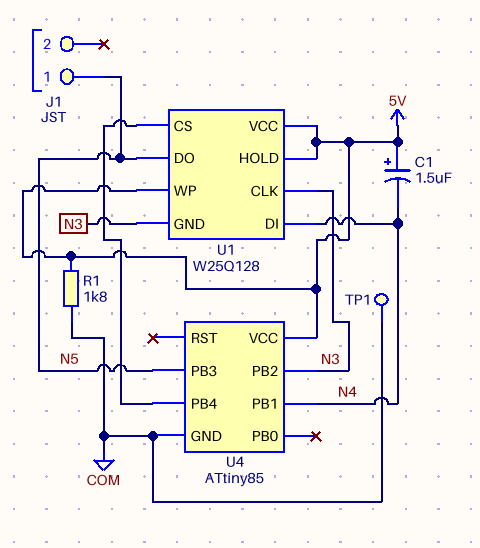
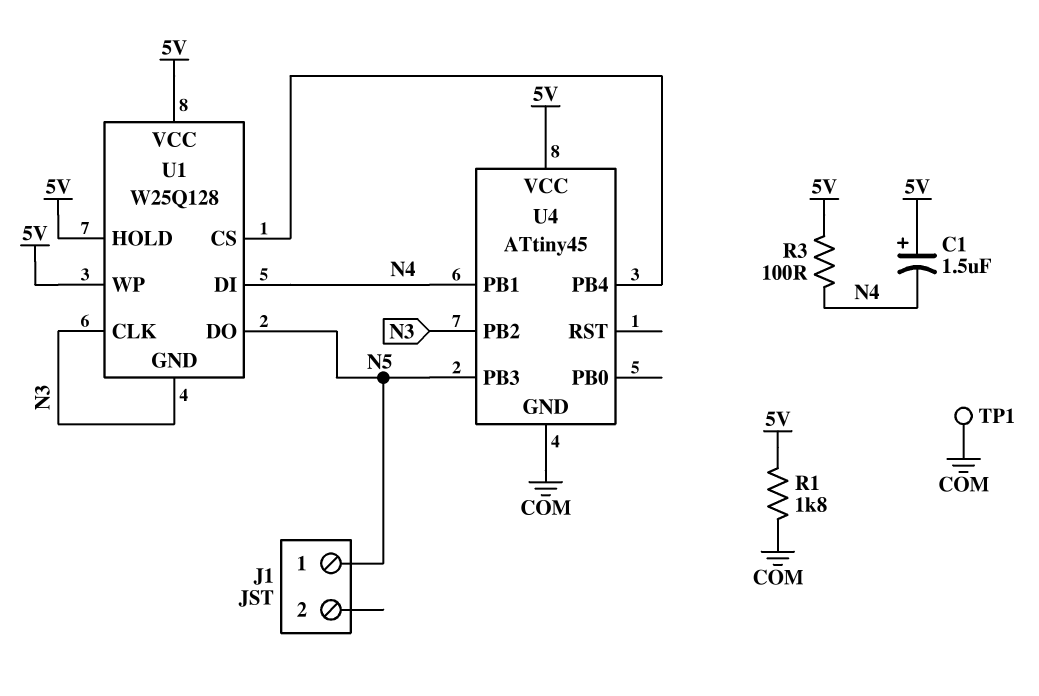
R3: none -> 100 (5V, N4)
U4: ATtiny85 -> ATtiny45

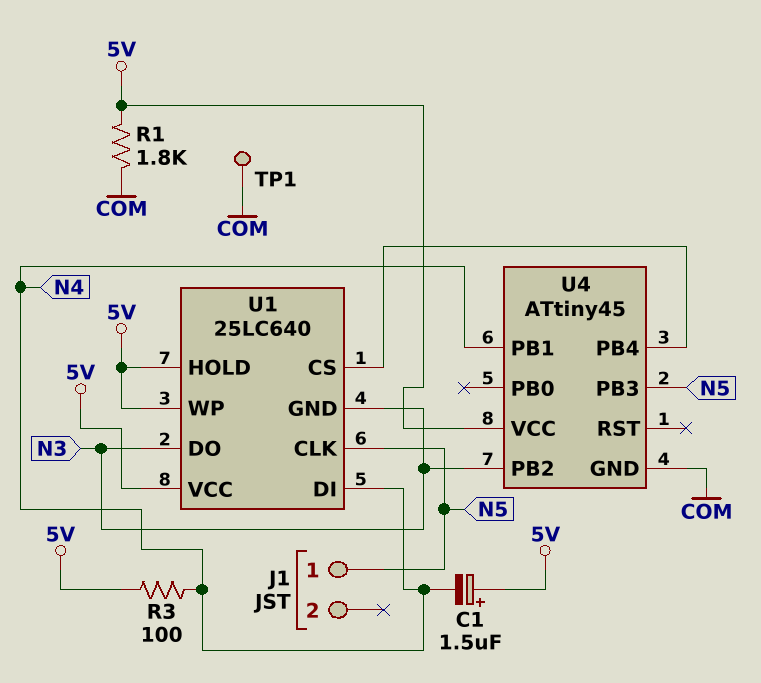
U1: W25Q128 -> 25LC640
U1 pin CLK: N3 -> N5
U1 pin DO: N5 -> N3

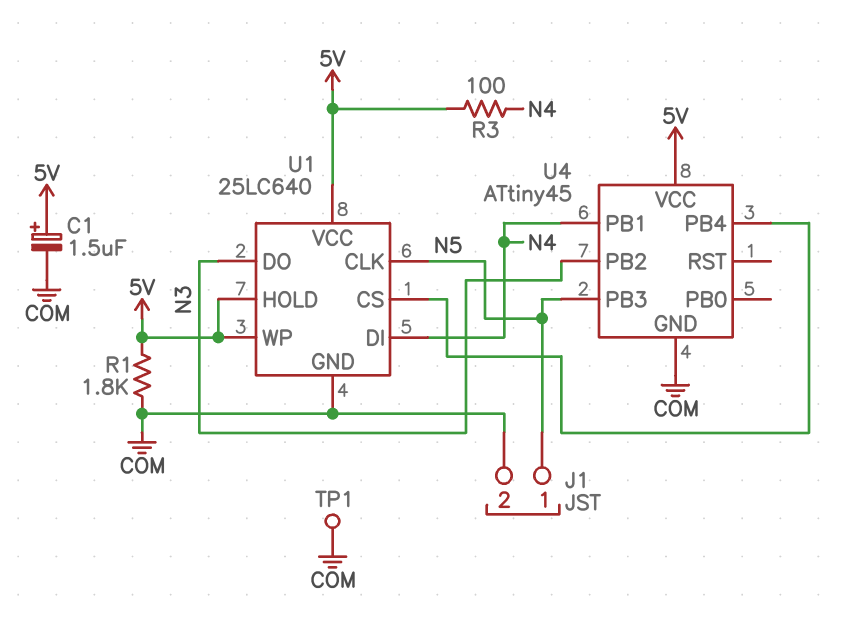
C1: 1.5uF (plus 5V, minus N4) -> 1.5uF (plus 5V, minus COM)
J1 pin 2: none -> COM
U1 pin GND: N3 -> COM

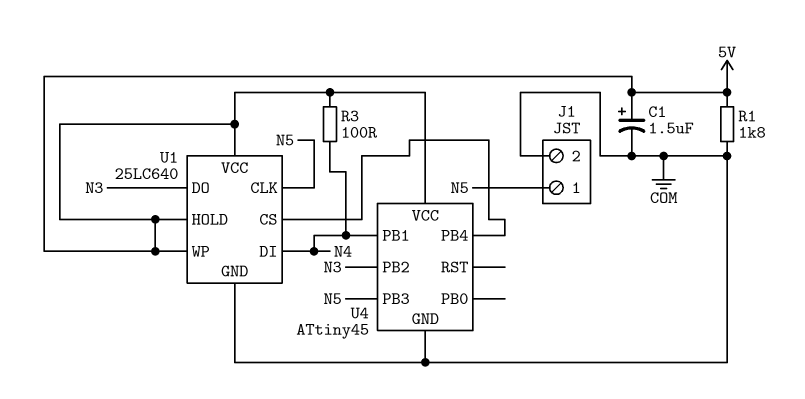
TP1: test point (COM) -> none

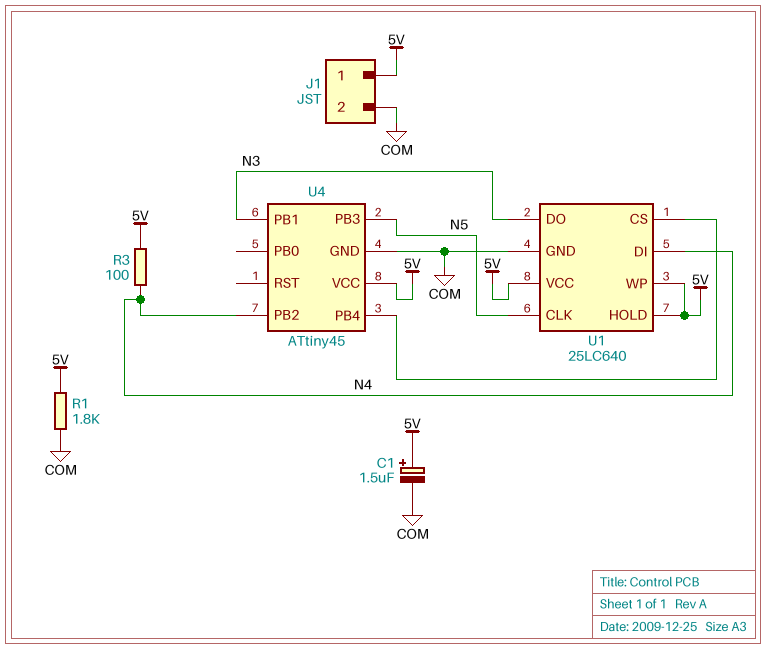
J1 pin 1: N5 -> 5V
U4 pin PB1: N4 -> N3
U4 pin PB2: N3 -> N4

